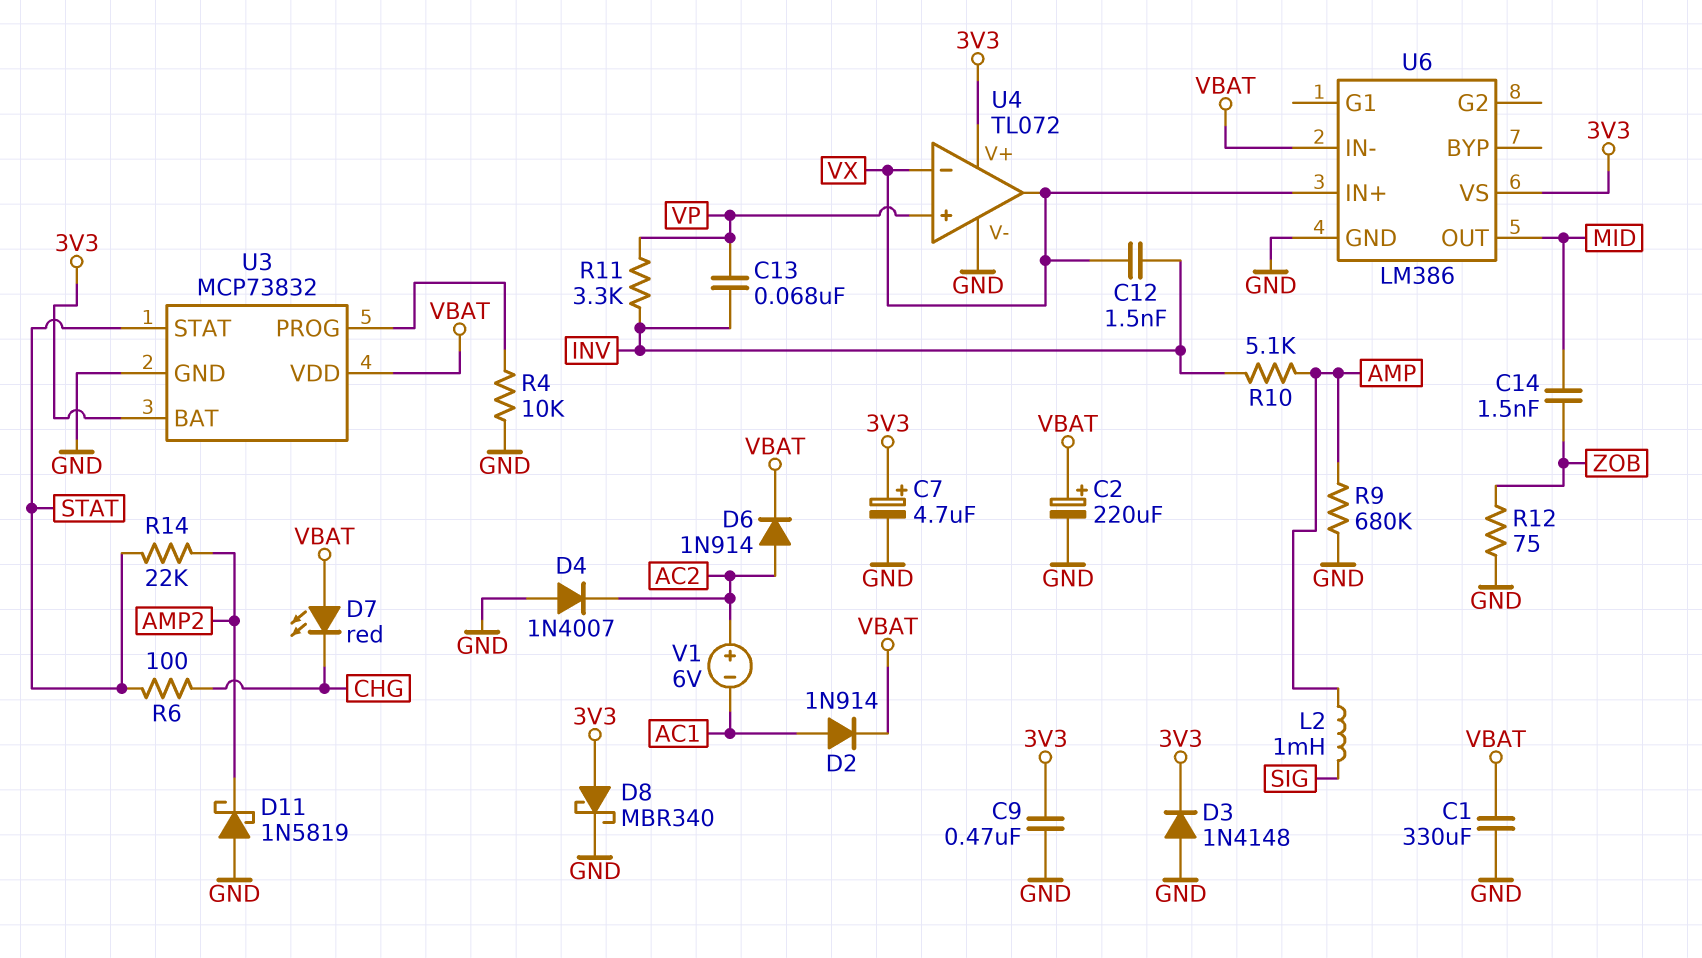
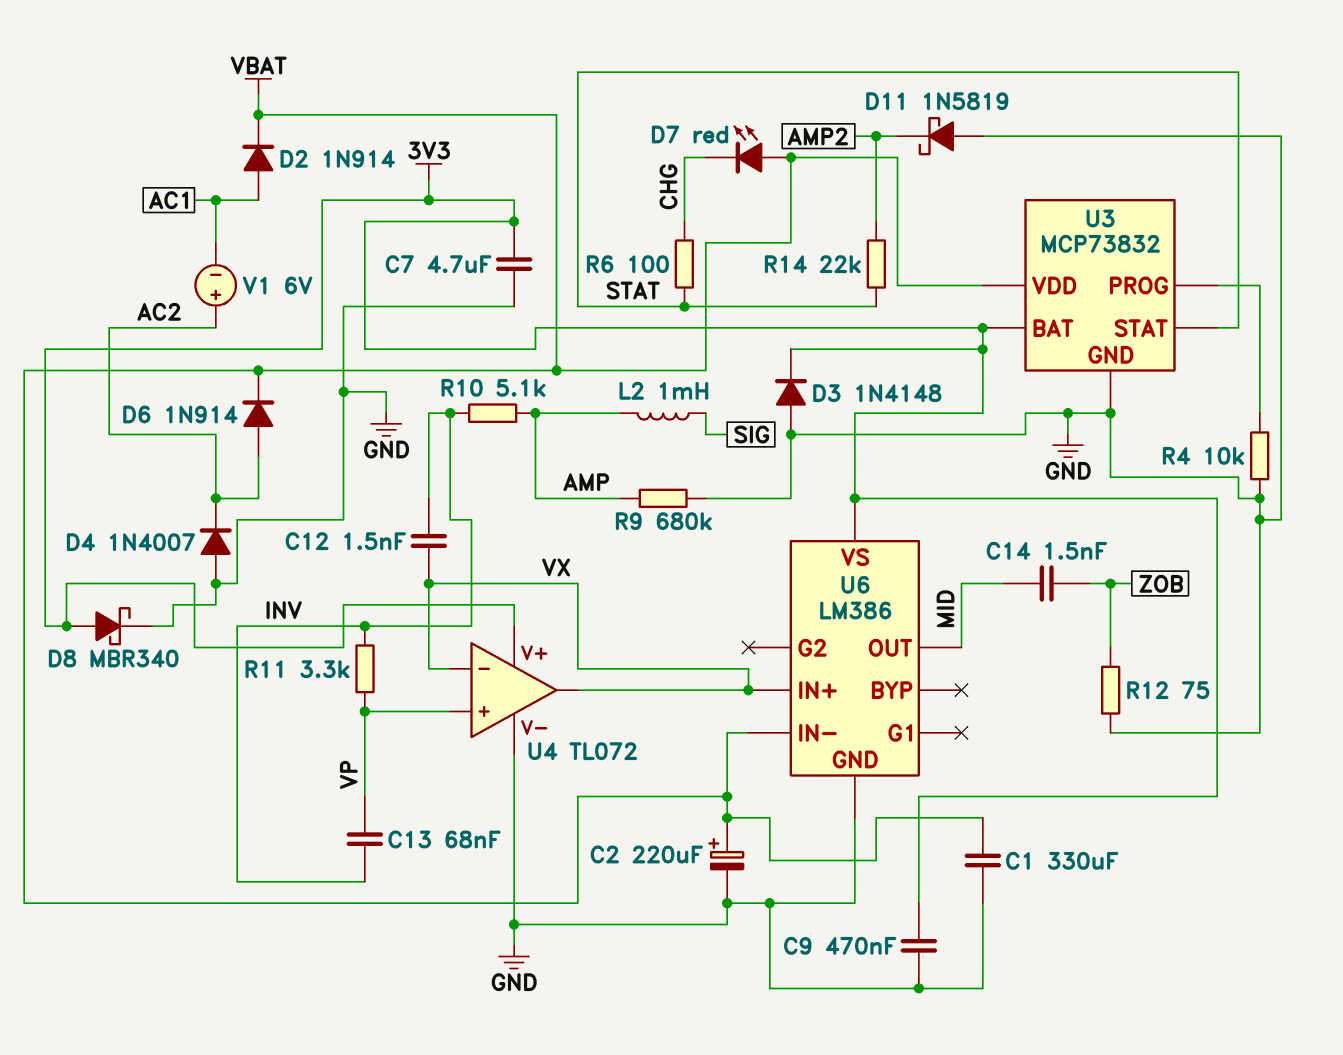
C7: 4.7uF (plus 3V3, minus GND) -> 4.7uF (3V3, GND)

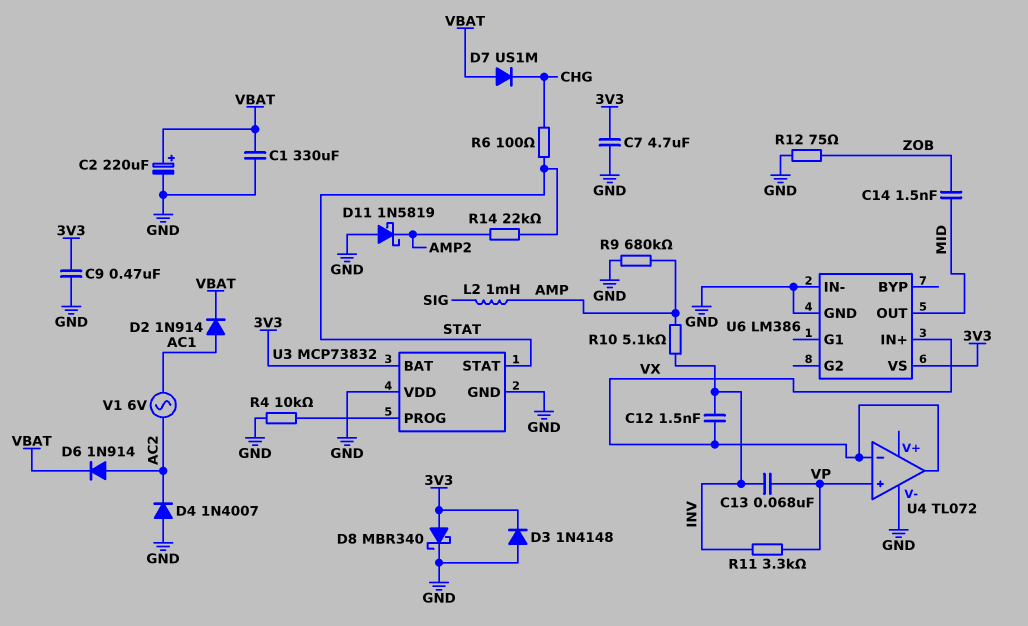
D7: LED red (A VBAT, K CHG) -> diode US1M (A VBAT, K CHG)
U3 pin VDD: VBAT -> GND
U4 pin V+: 3V3 -> none
U6 pin IN-: VBAT -> GND
V1: 6V (plus AC2, minus AC1) -> AC 6V (AC1, AC2)

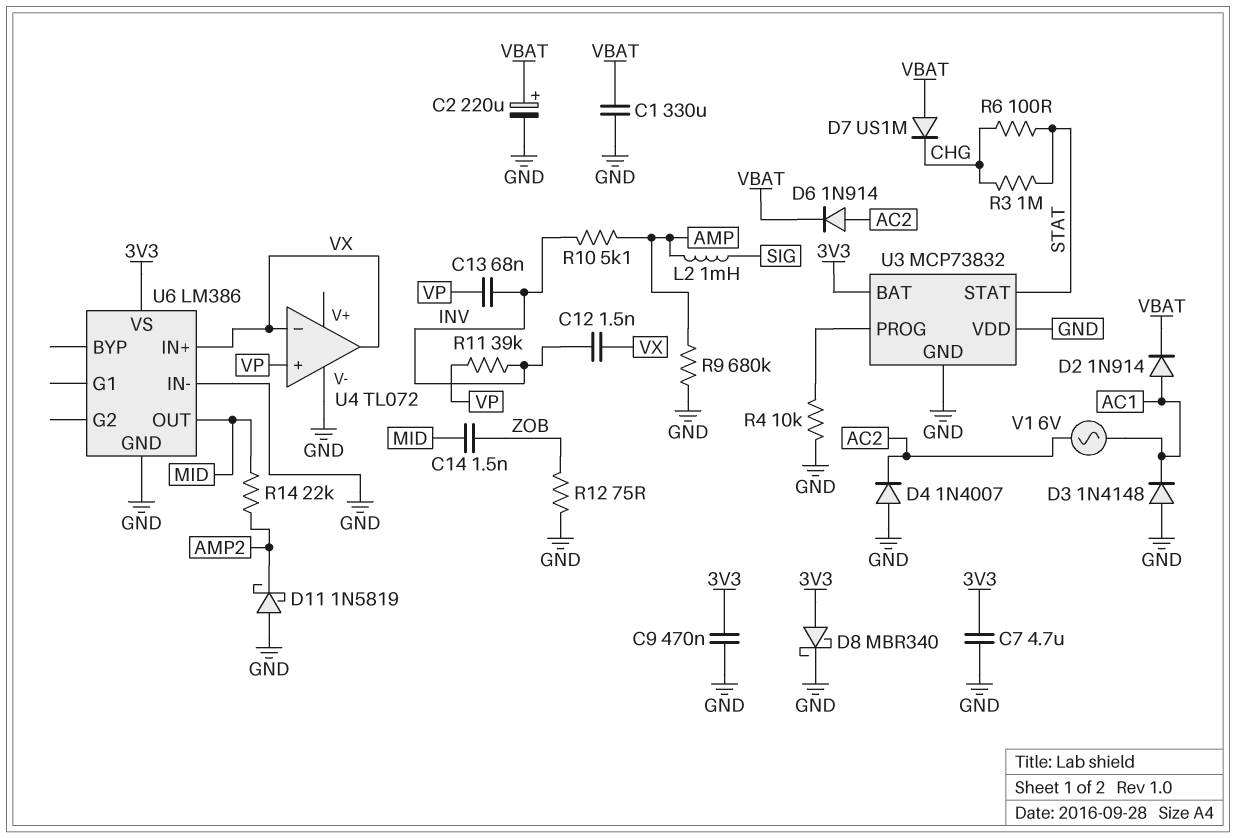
D3: diode 1N4148 (A GND, K 3V3) -> diode 1N4148 (A GND, K AC1)
R3: none -> 1M (CHG, STAT)
R11: 3.3k (INV, VP) -> 39k (INV, VP)
R14: 22k (AMP2, STAT) -> 22k (AMP2, MID)

